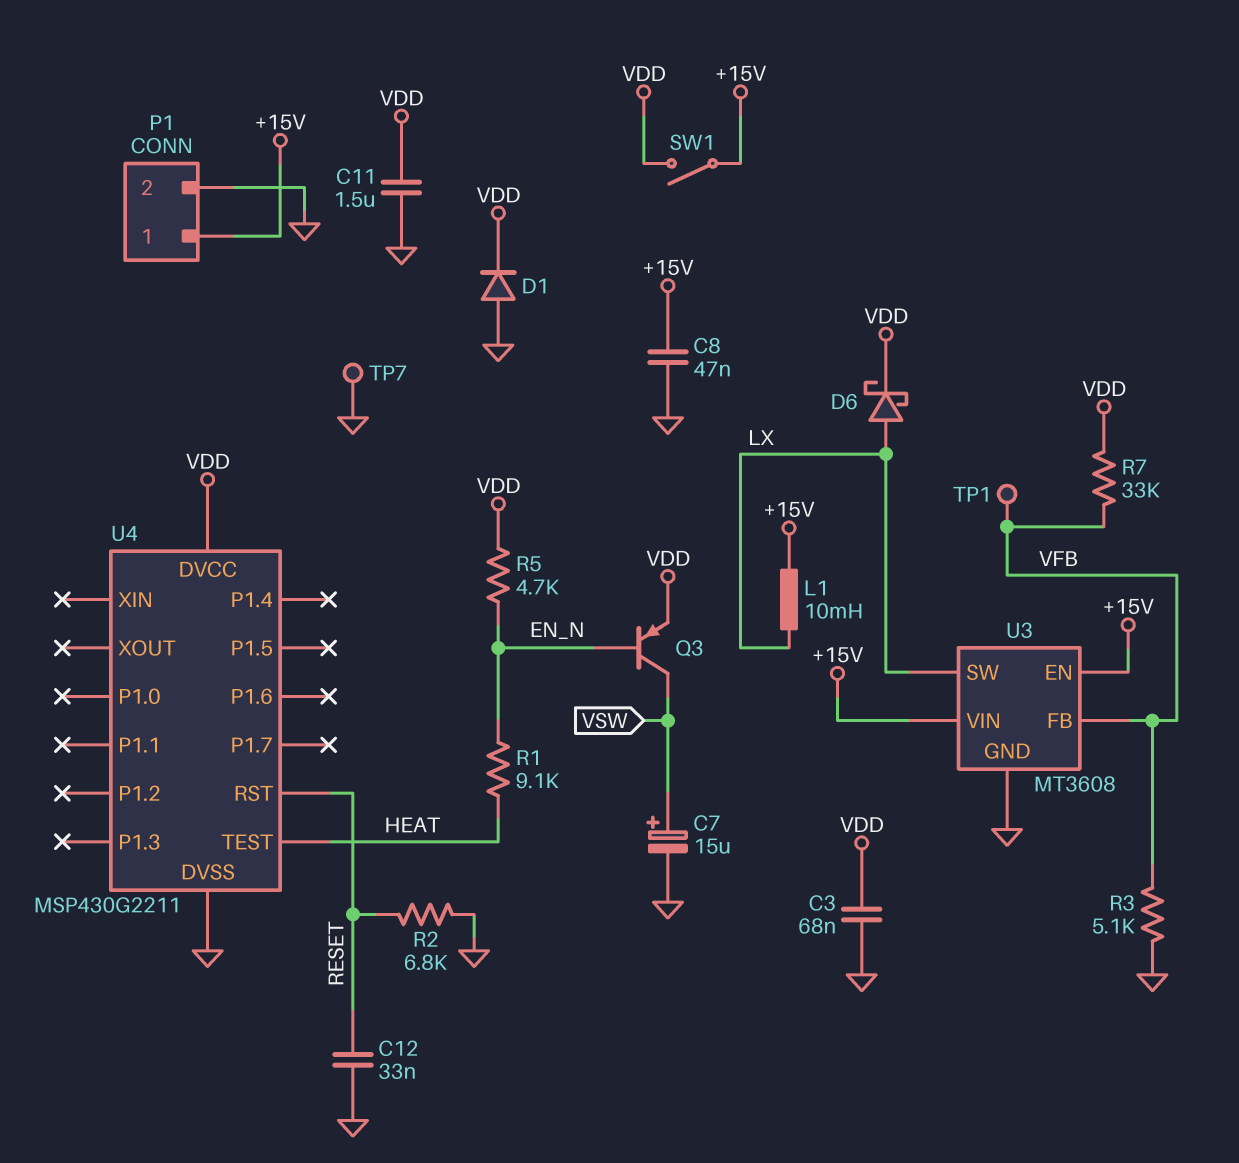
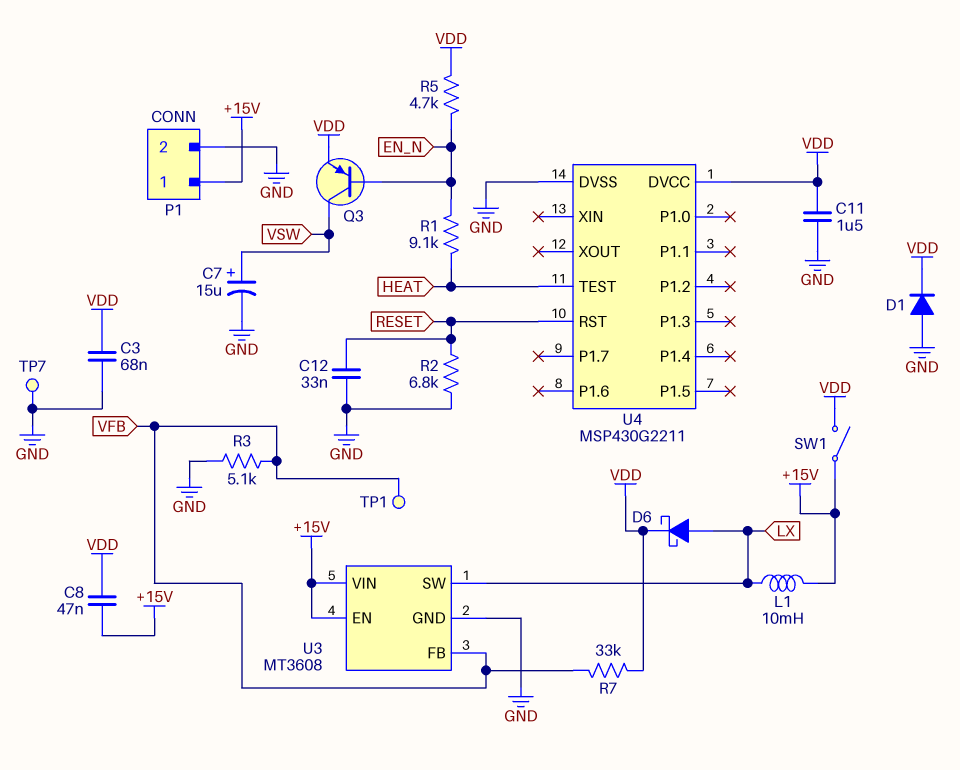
C8: 47nF (+15V, GND) -> 47nF (+15V, VDD)

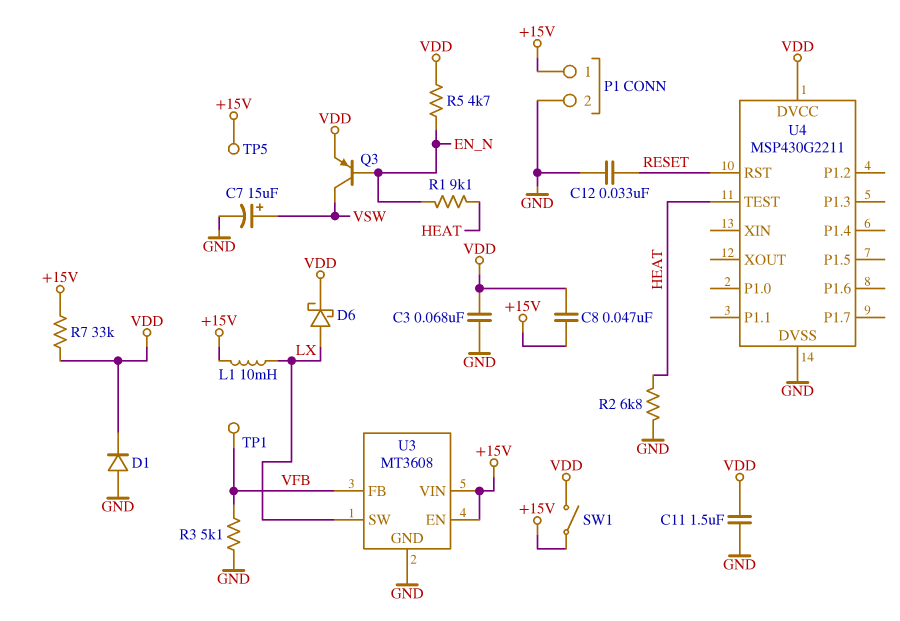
R2: 6.8k (GND, RESET) -> 6.8k (GND, HEAT)
R7: 33k (VDD, VFB) -> 33k (+15V, VDD)
TP5: none -> test point (+15V)
TP7: test point (GND) -> none

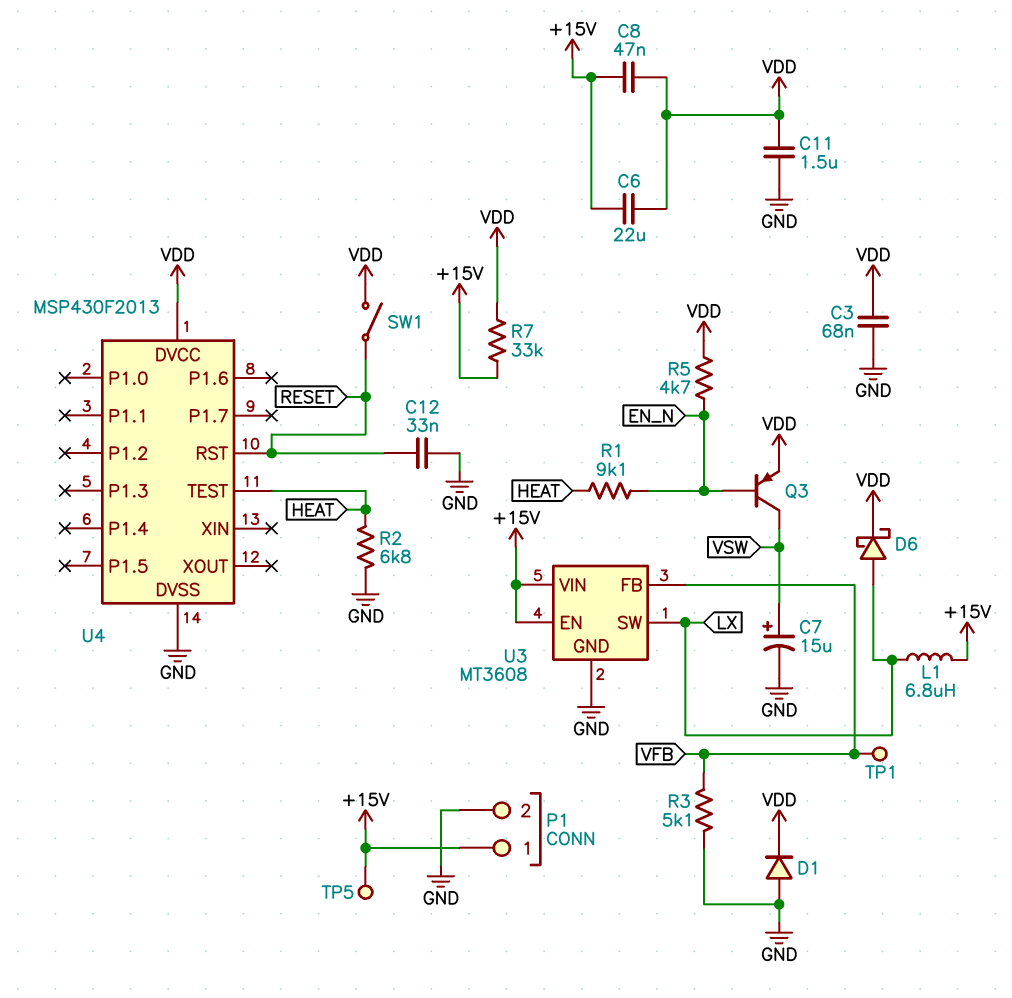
C6: none -> 22uF (+15V, VDD)
L1: 10mH (+15V, LX) -> 6.8uH (+15V, LX)
SW1: switch (+15V, VDD) -> switch (RESET, VDD)
U4: MSP430G2211 -> MSP430F2013

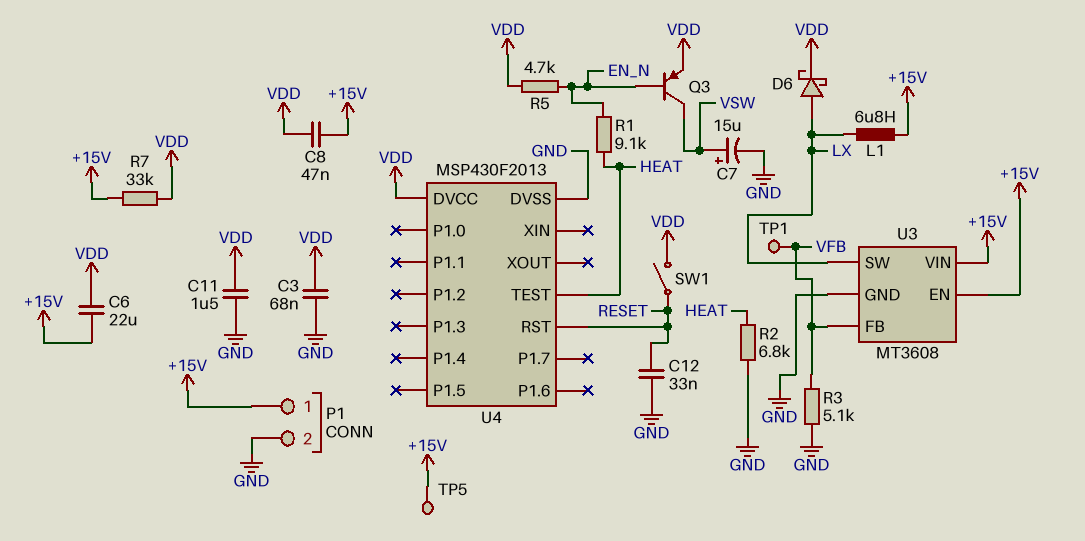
D1: diode (A GND, K VDD) -> none

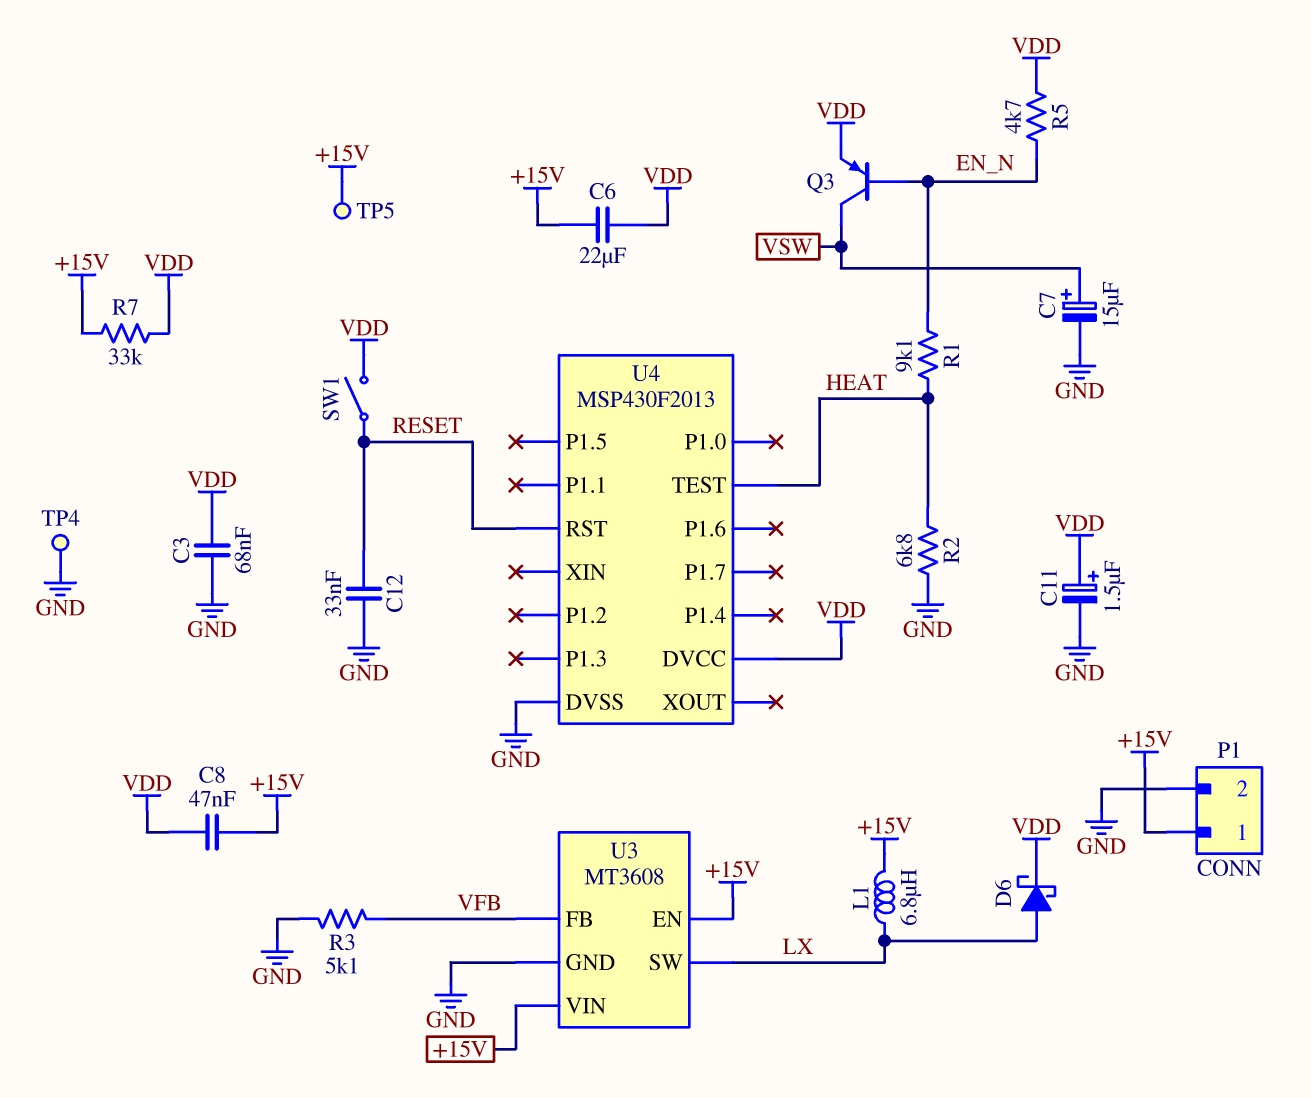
C11: 1.5uF (GND, VDD) -> 1.5uF (plus VDD, minus GND)
TP1: test point (VFB) -> none
TP4: none -> test point (GND)

